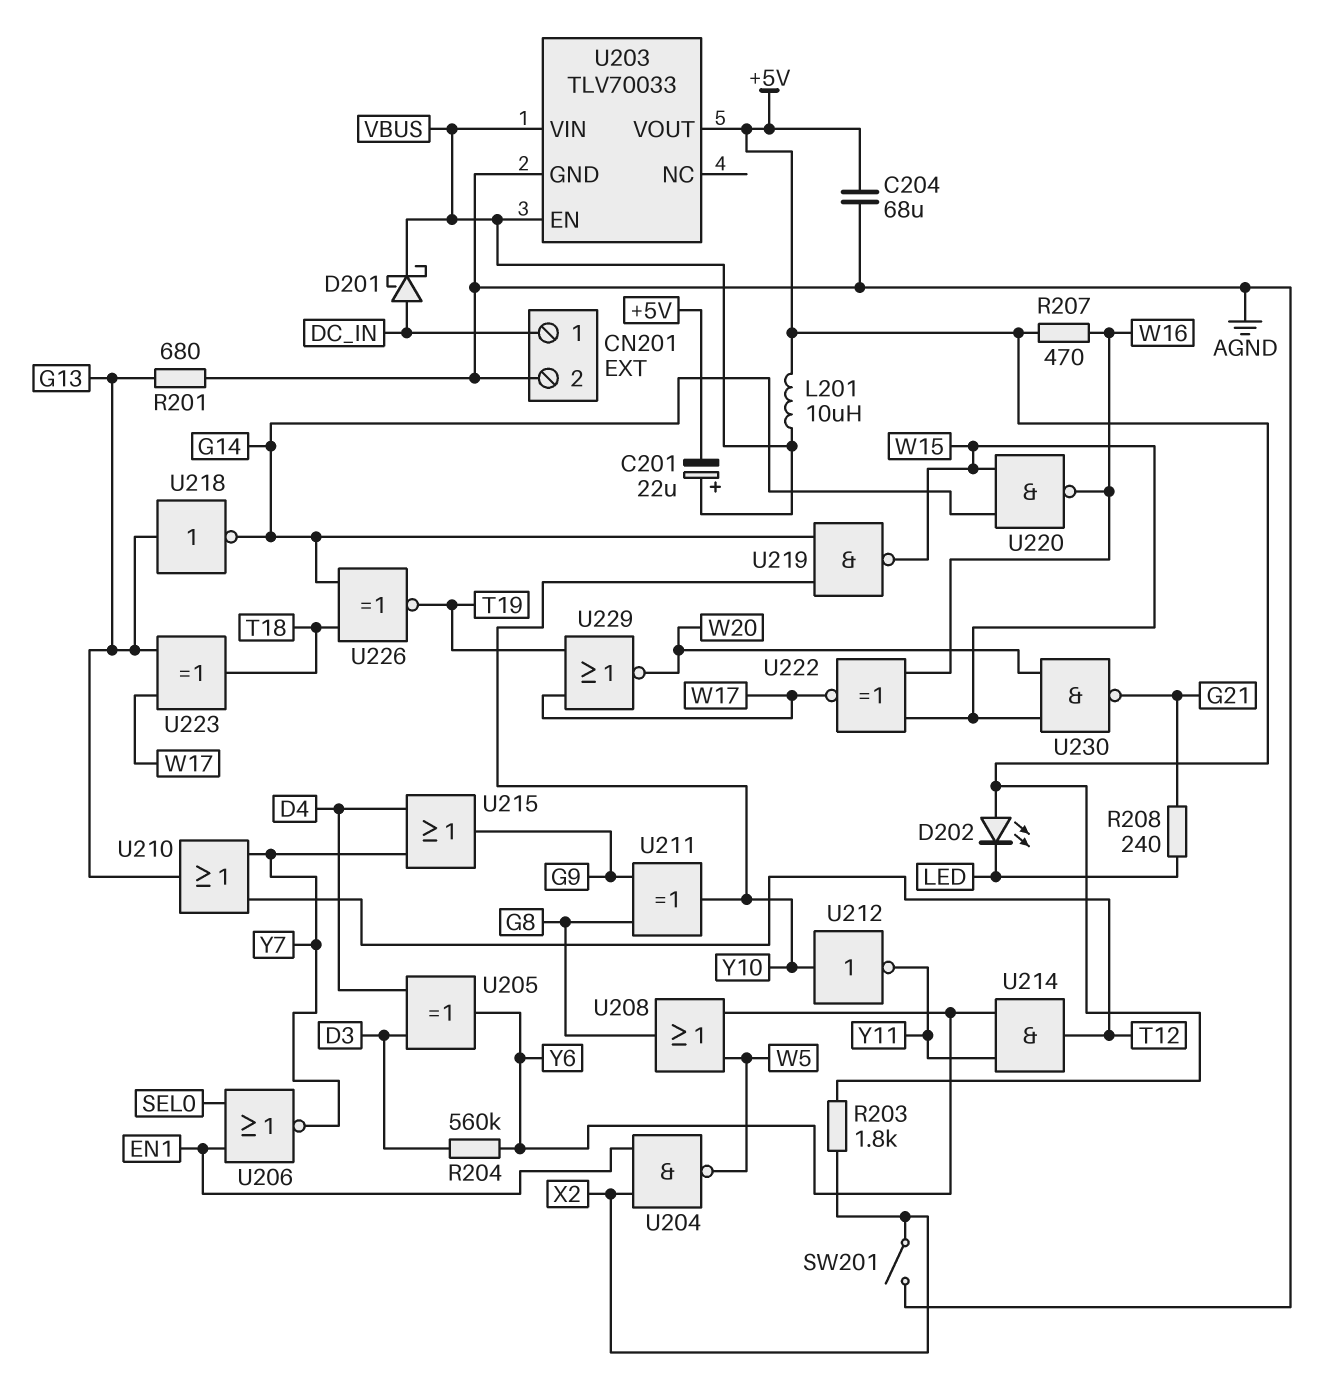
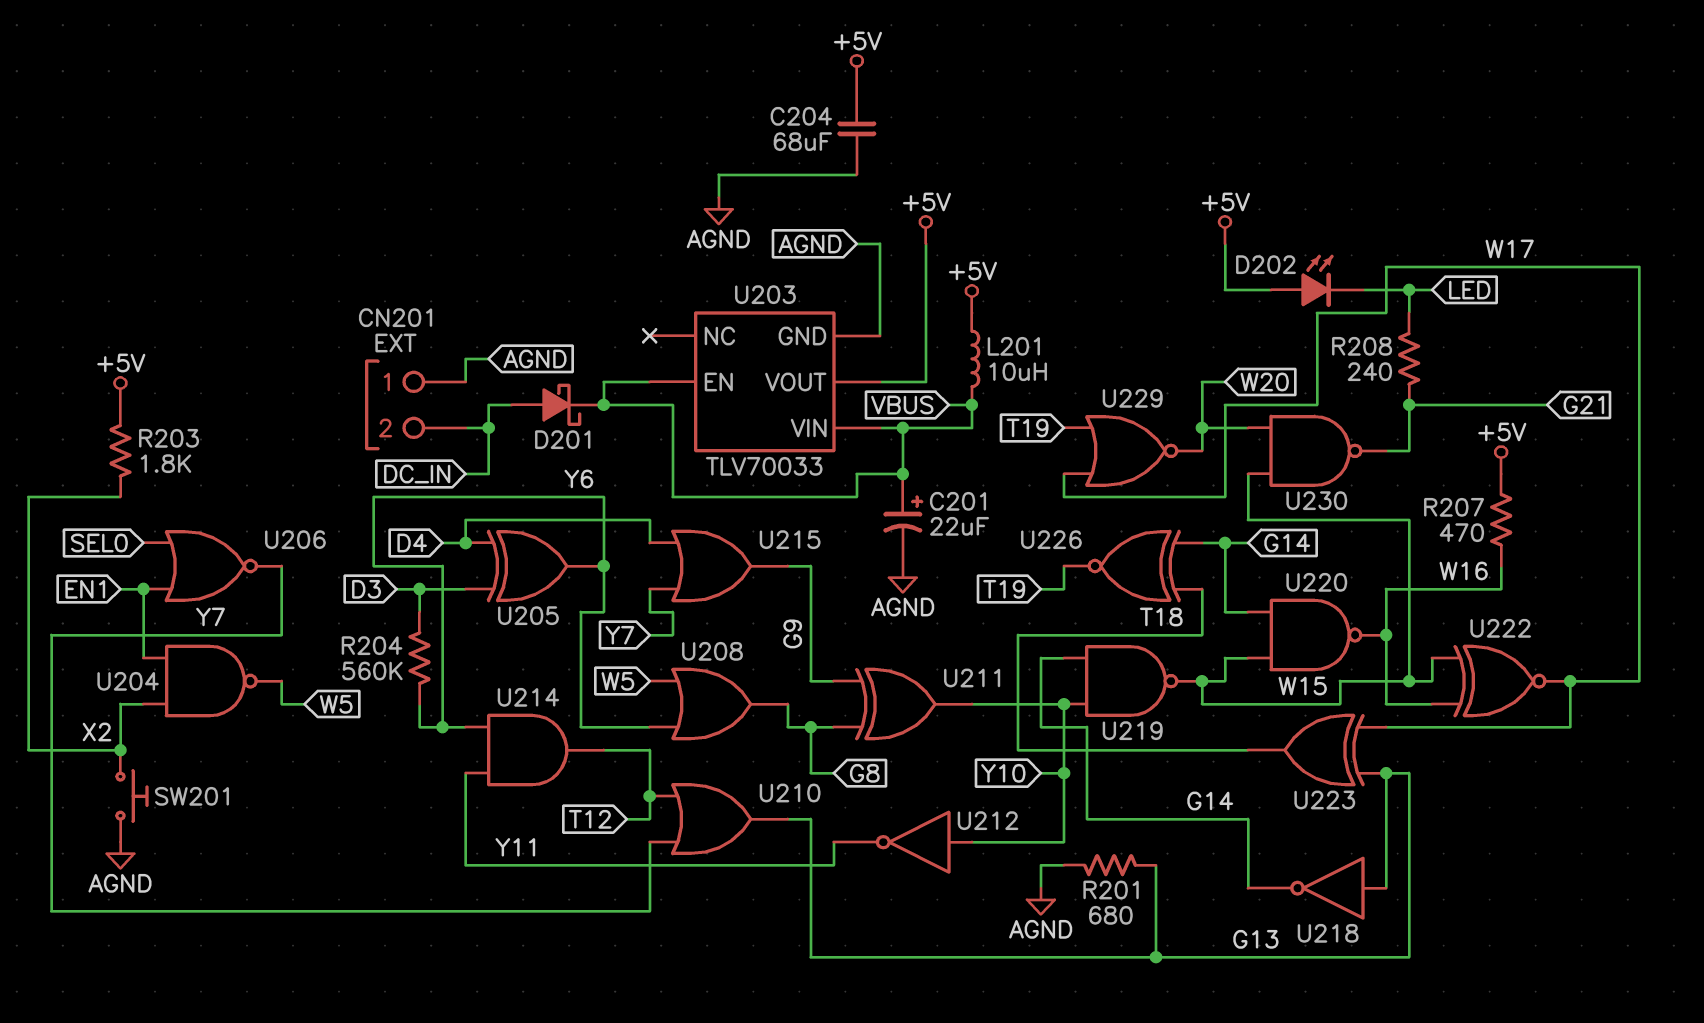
C201: 22uF (plus VBUS, minus +5V) -> 22uF (plus VBUS, minus AGND)
CN201 pin 1: DC_IN -> AGND
CN201 pin 2: AGND -> DC_IN
SW201: switch (AGND, X2) -> button (AGND, X2)

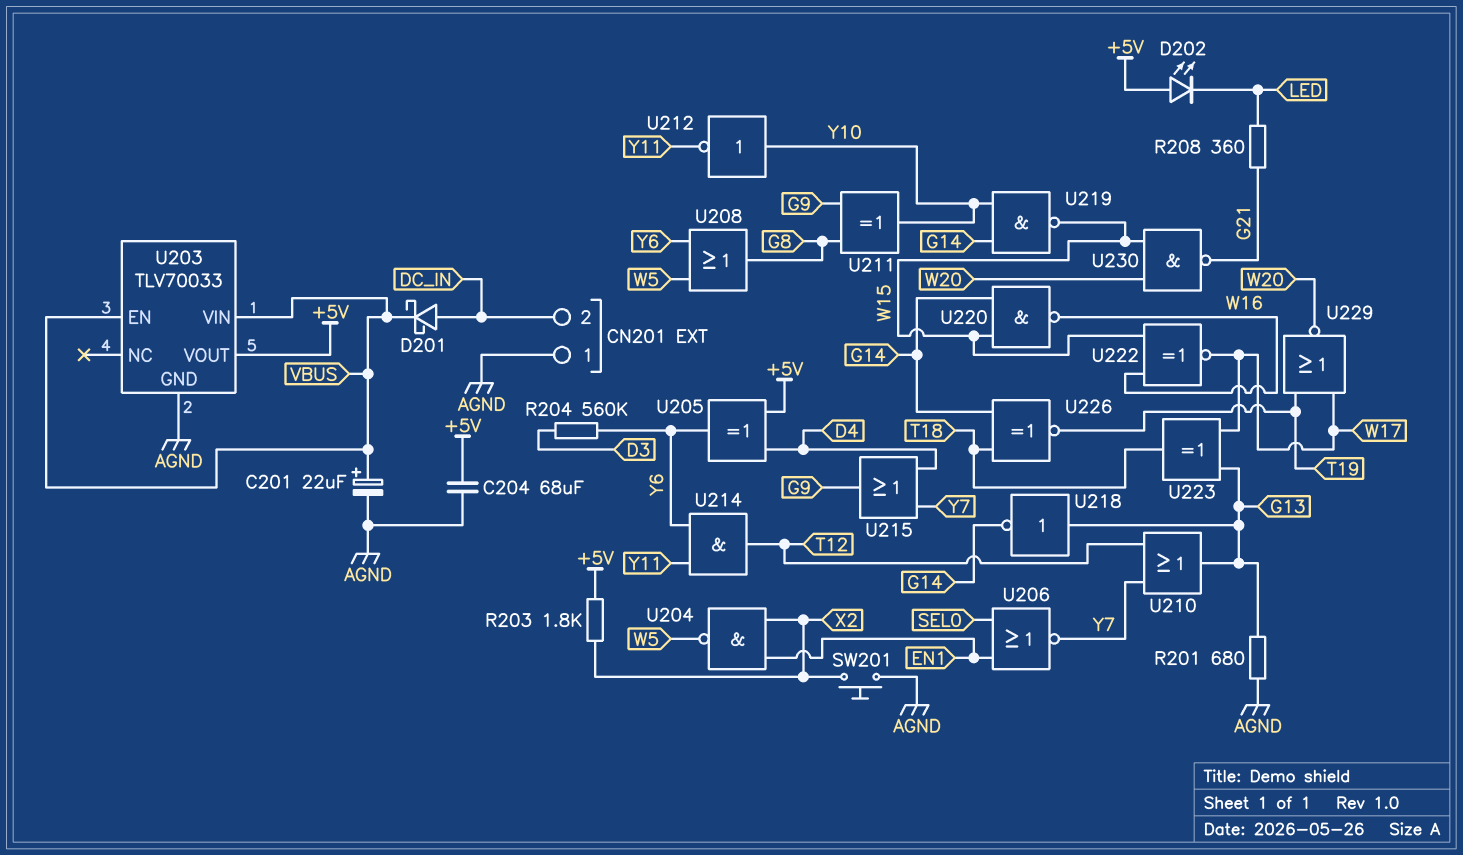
L201: 10uH (+5V, VBUS) -> none
R207: 470 (+5V, W16) -> none
R208: 240 (G21, LED) -> 360 (G21, LED)
U205: XOR (in D3, in D4, out Y6) -> XOR (in +5V, in D4, out Y6)

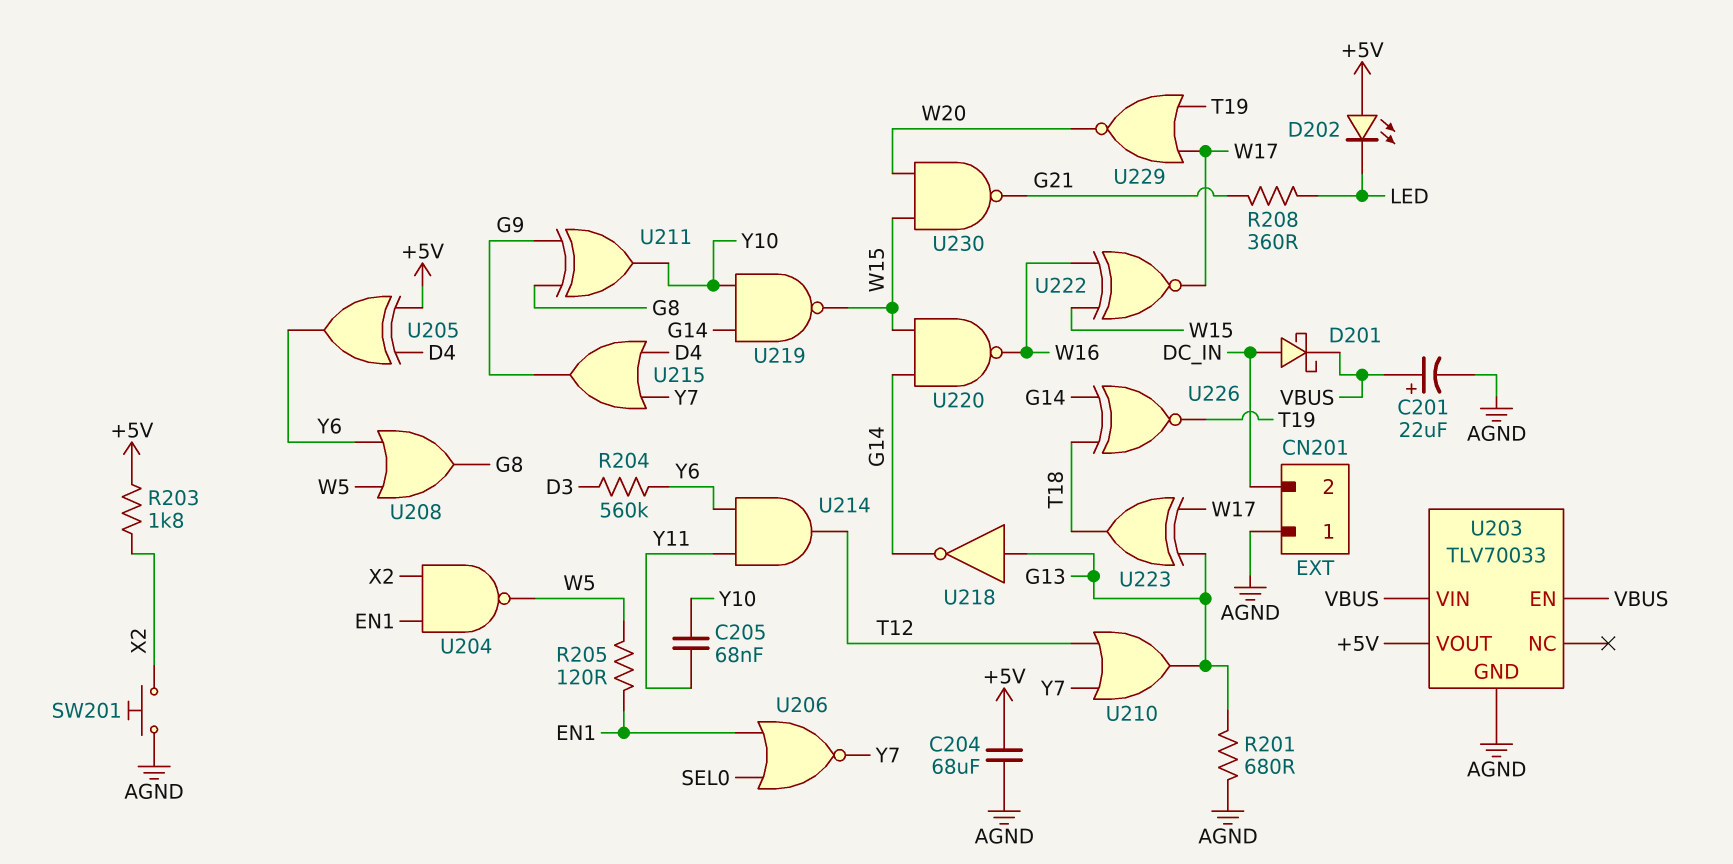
C205: none -> 68nF (Y10, Y11)
R205: none -> 120 (EN1, W5)
U212: NOT (in Y10, out Y11) -> none

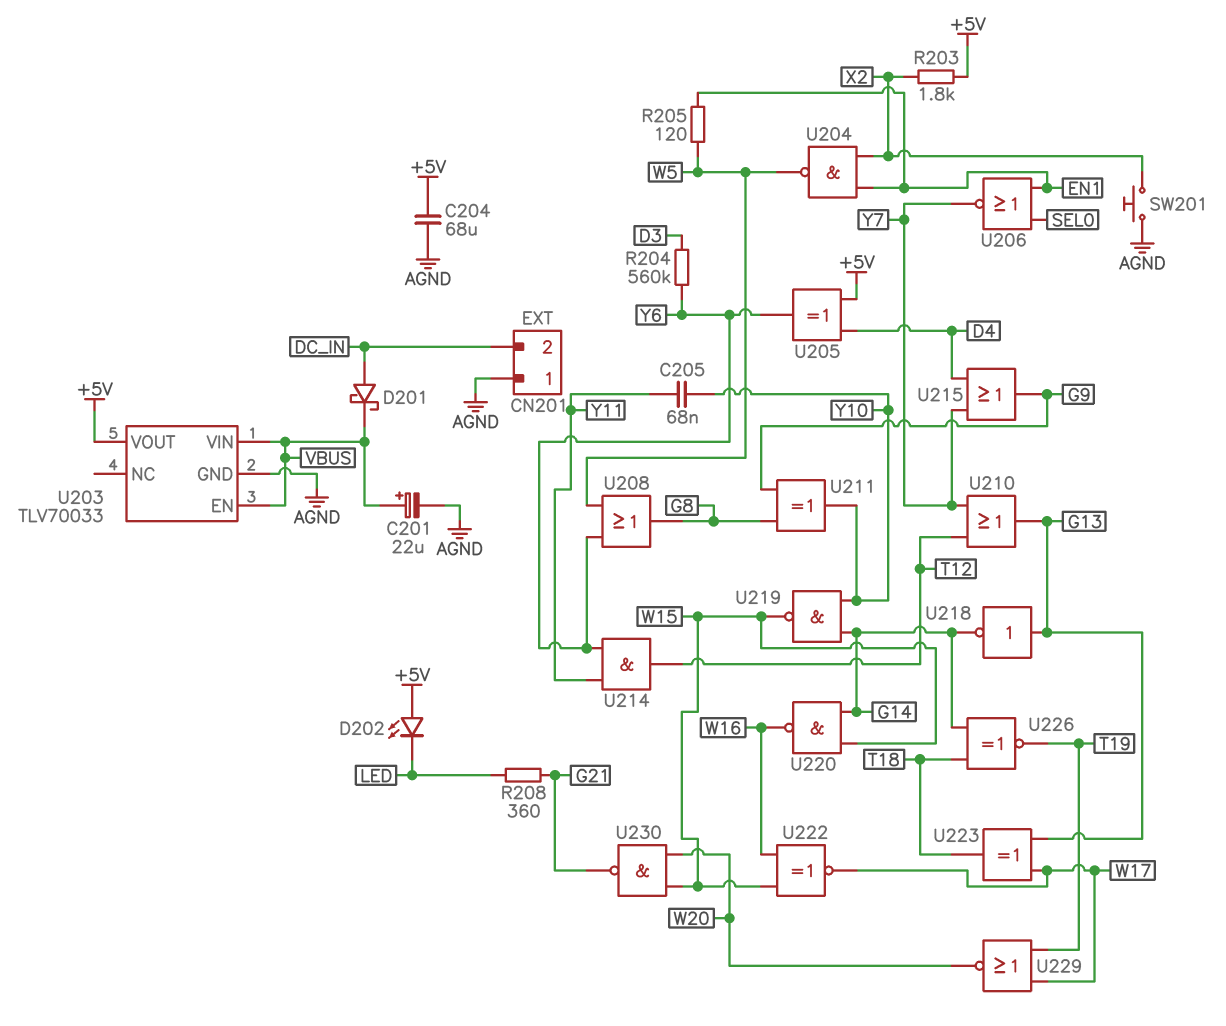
R201: 680 (AGND, G13) -> none

